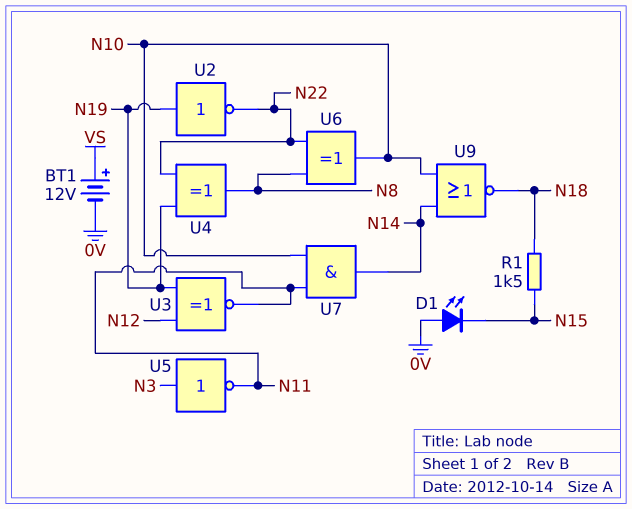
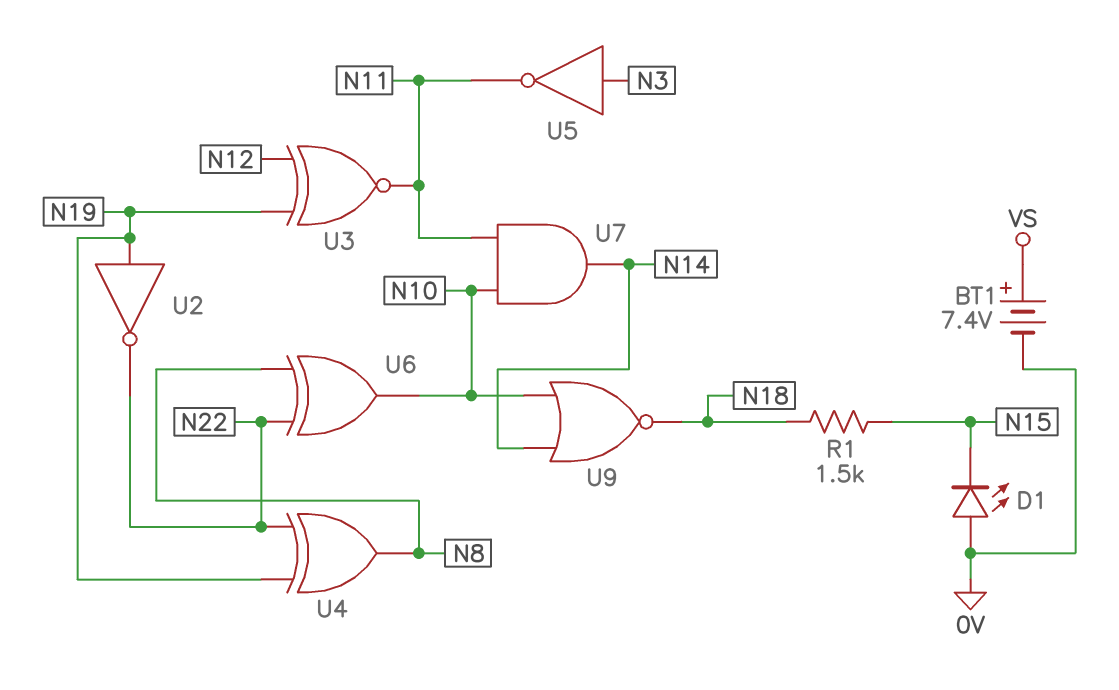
BT1: 12V (plus VS, minus 0V) -> 7.4V (plus VS, minus 0V)

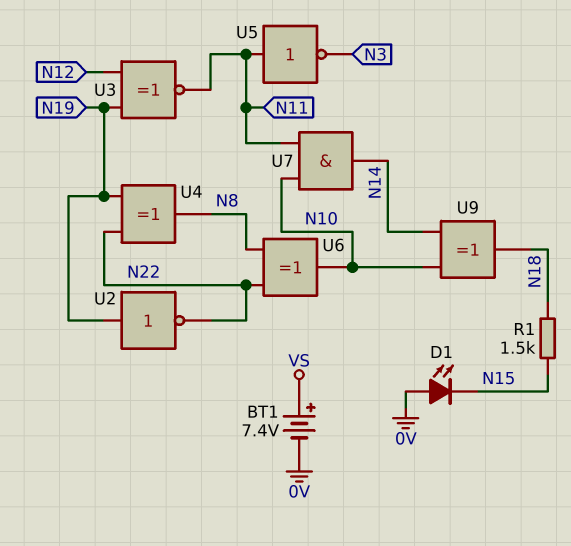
U5: NOT (in N3, out N11) -> NOT (in N11, out N3)
U9: NOR (in N10, in N14, out N18) -> XOR (in N10, in N14, out N18)

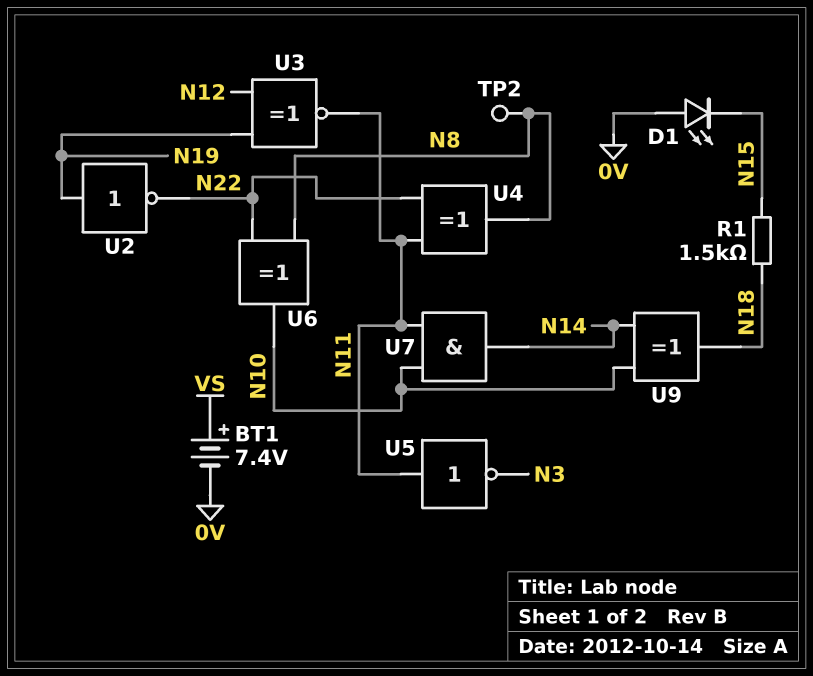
TP2: none -> test point (N8)
U4: XOR (in N19, in N22, out N8) -> XOR (in N11, in N22, out N8)

